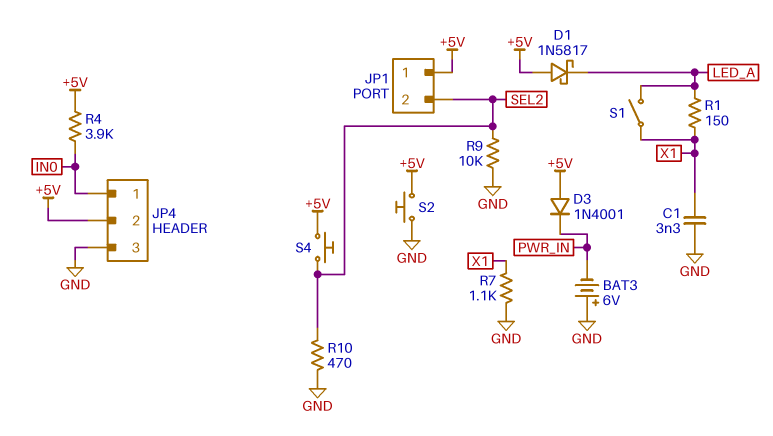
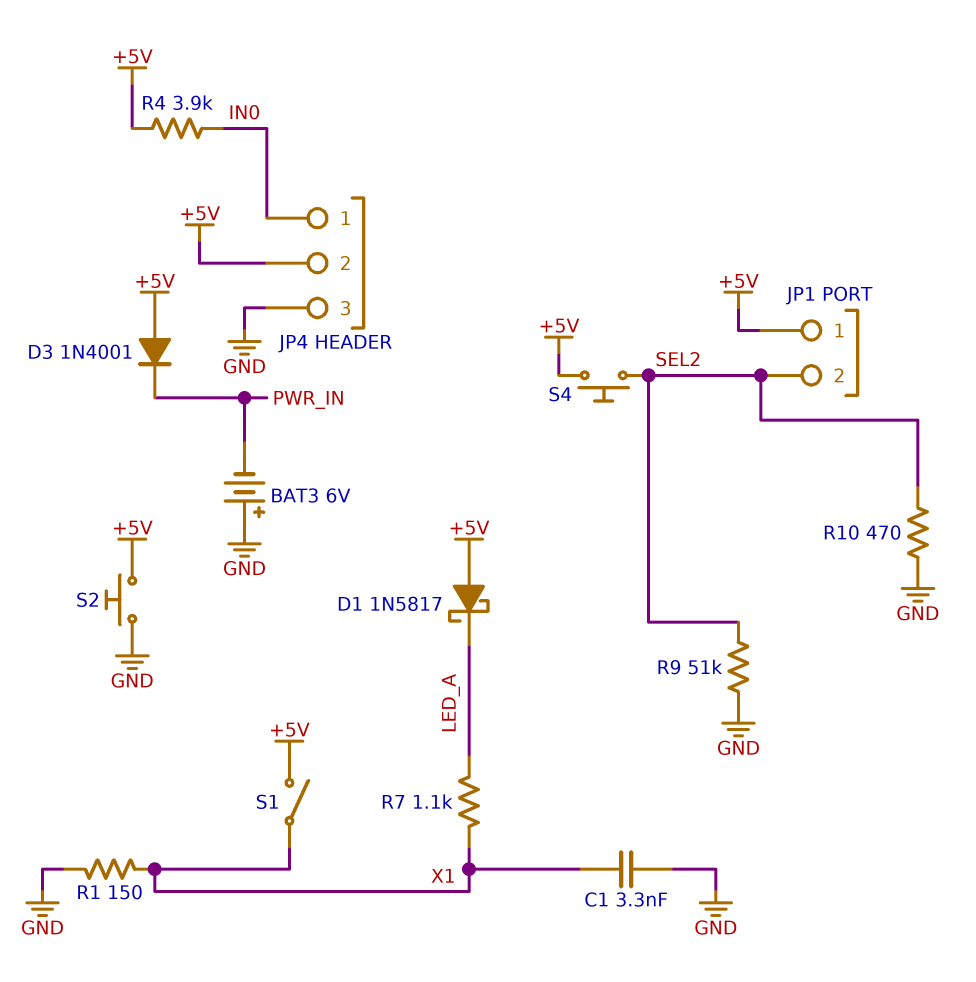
R1: 150 (LED_A, X1) -> 150 (GND, X1)
R7: 1.1k (GND, X1) -> 1.1k (LED_A, X1)
R9: 10k (GND, SEL2) -> 51k (GND, SEL2)
S1: switch (LED_A, X1) -> switch (+5V, X1)

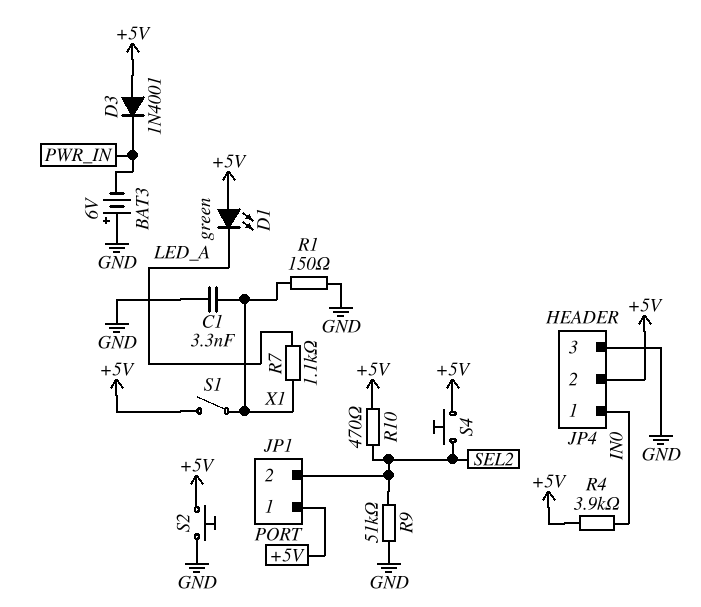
D1: schottky 1N5817 (A +5V, K LED_A) -> LED green (A +5V, K LED_A)
R10: 470 (GND, SEL2) -> 470 (+5V, SEL2)

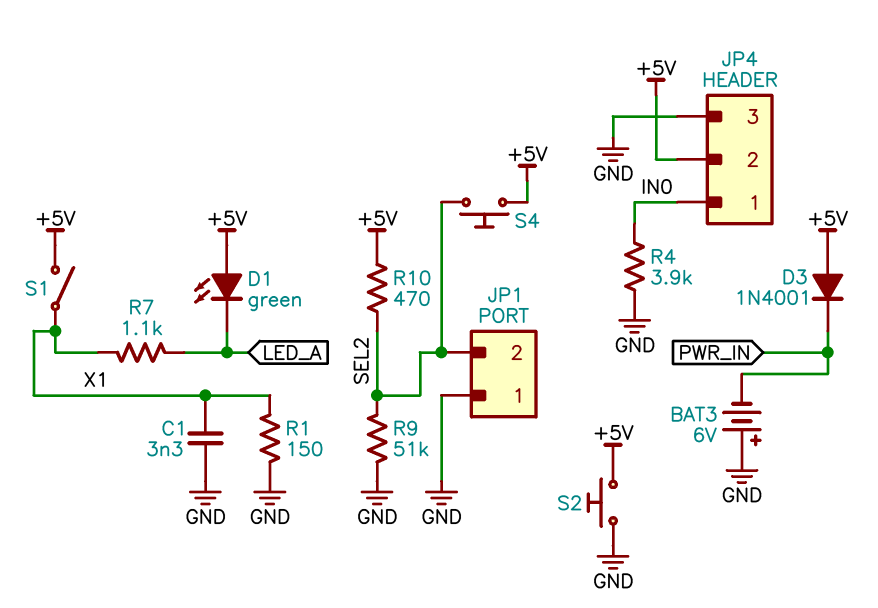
JP1 pin 1: +5V -> GND
R4: 3.9k (+5V, IN0) -> 3.9k (GND, IN0)

